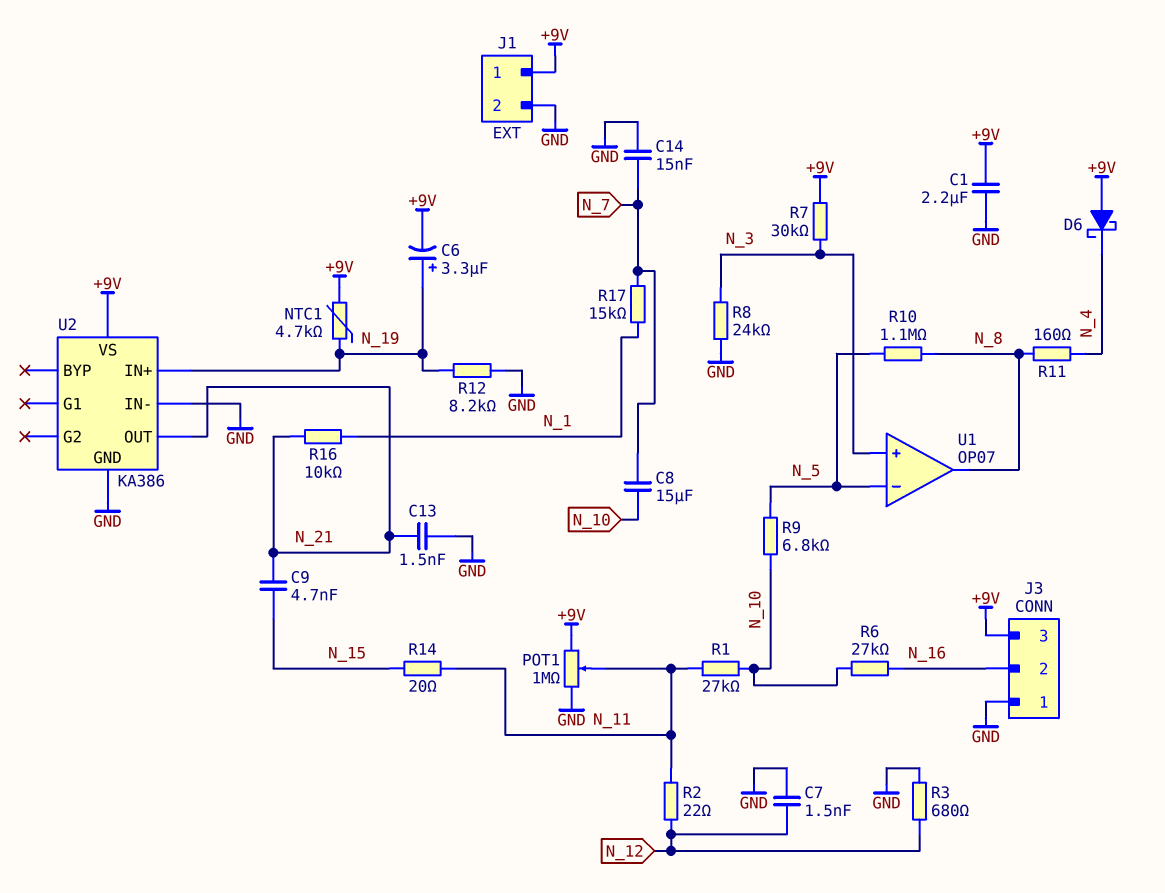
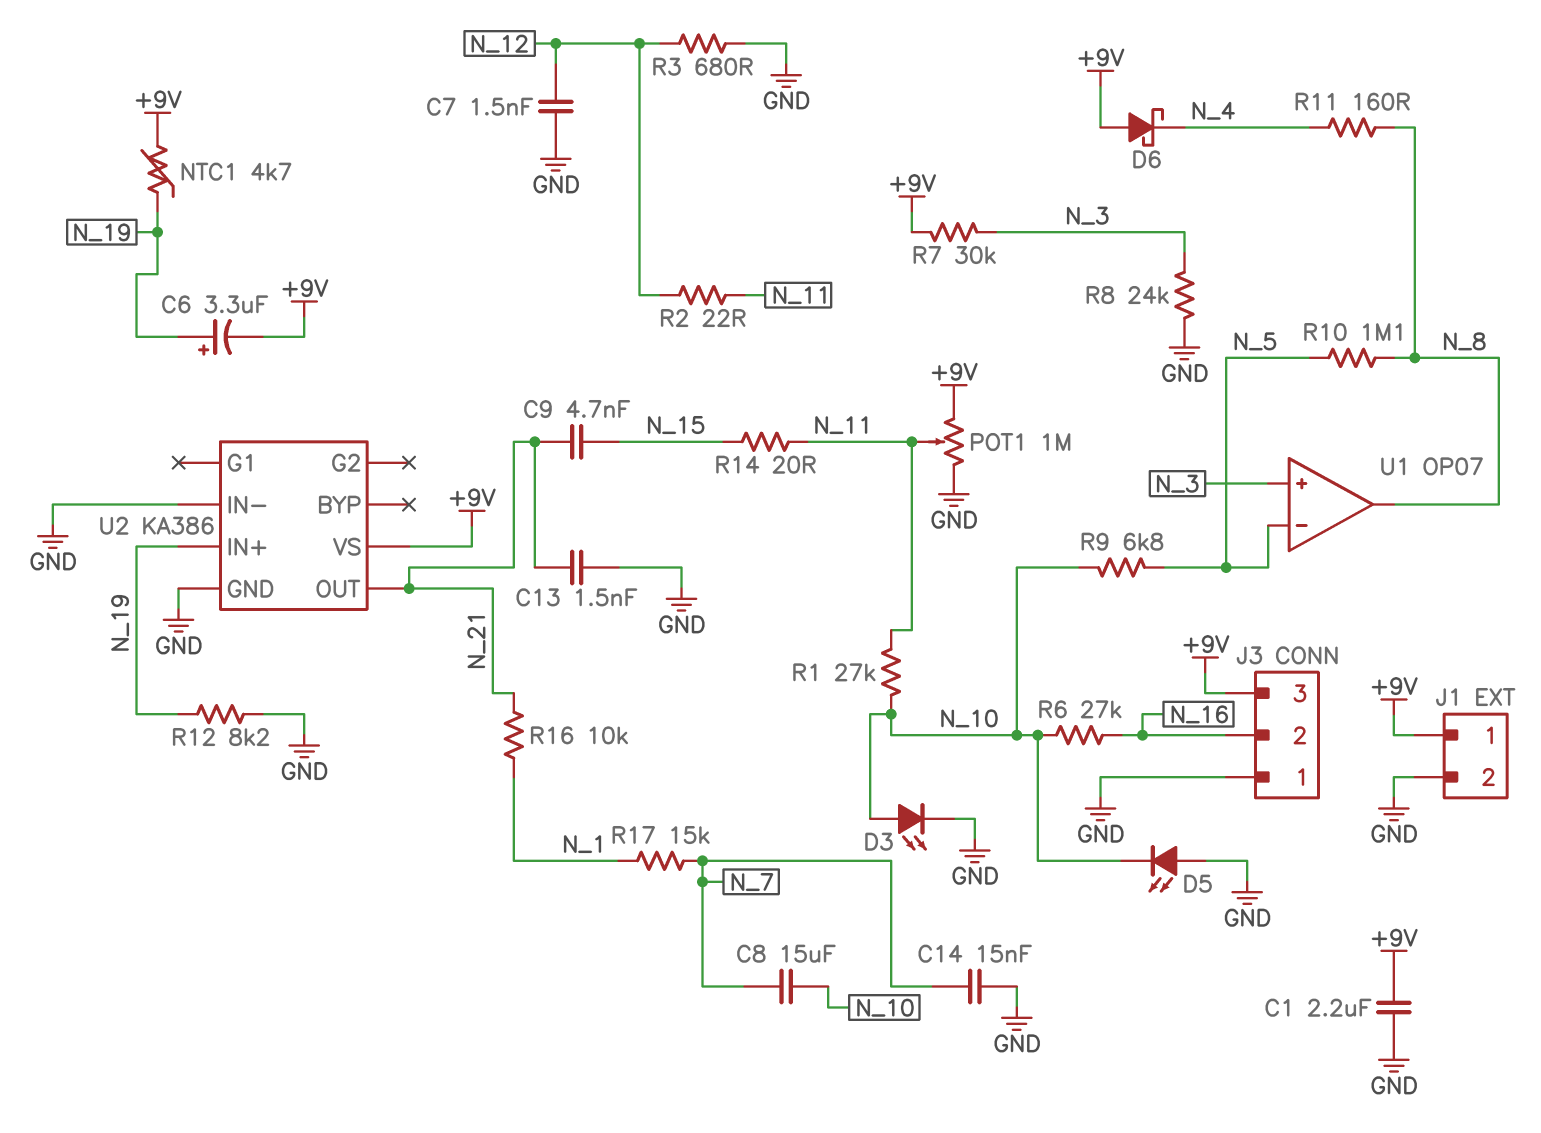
D3: none -> LED (A N_10, K GND)
D5: none -> LED (A GND, K N_10)

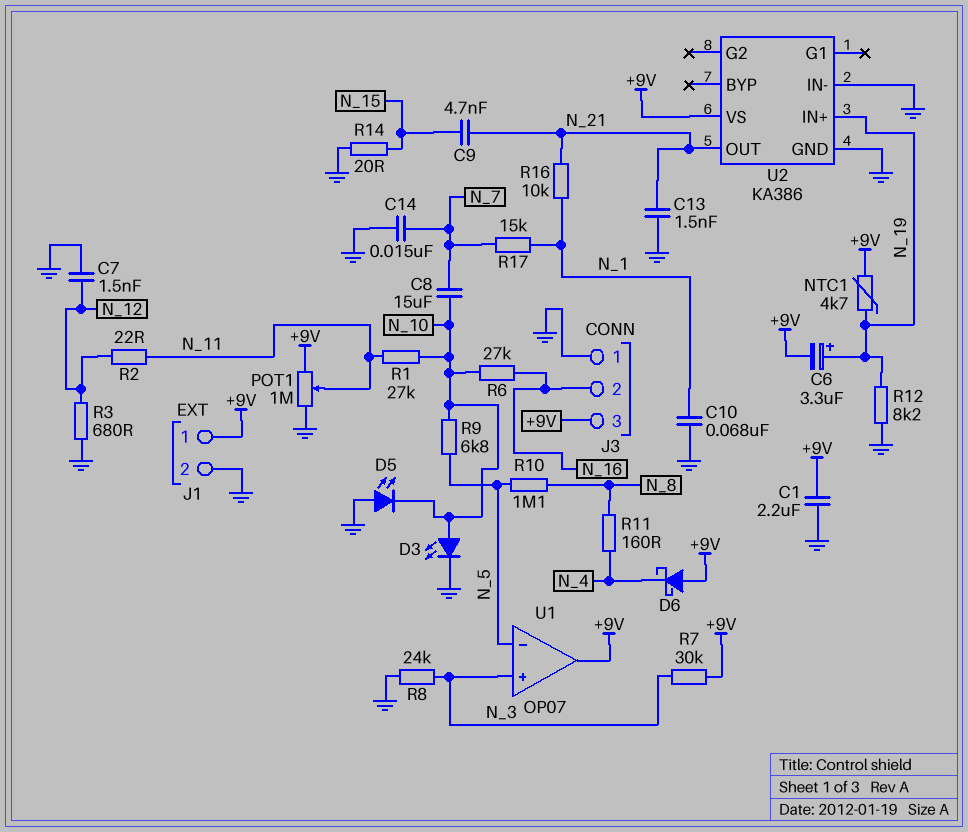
C10: none -> 68nF (GND, N_1)
R14: 20 (N_11, N_15) -> 20 (GND, N_15)
U1 pin out: N_8 -> +9V

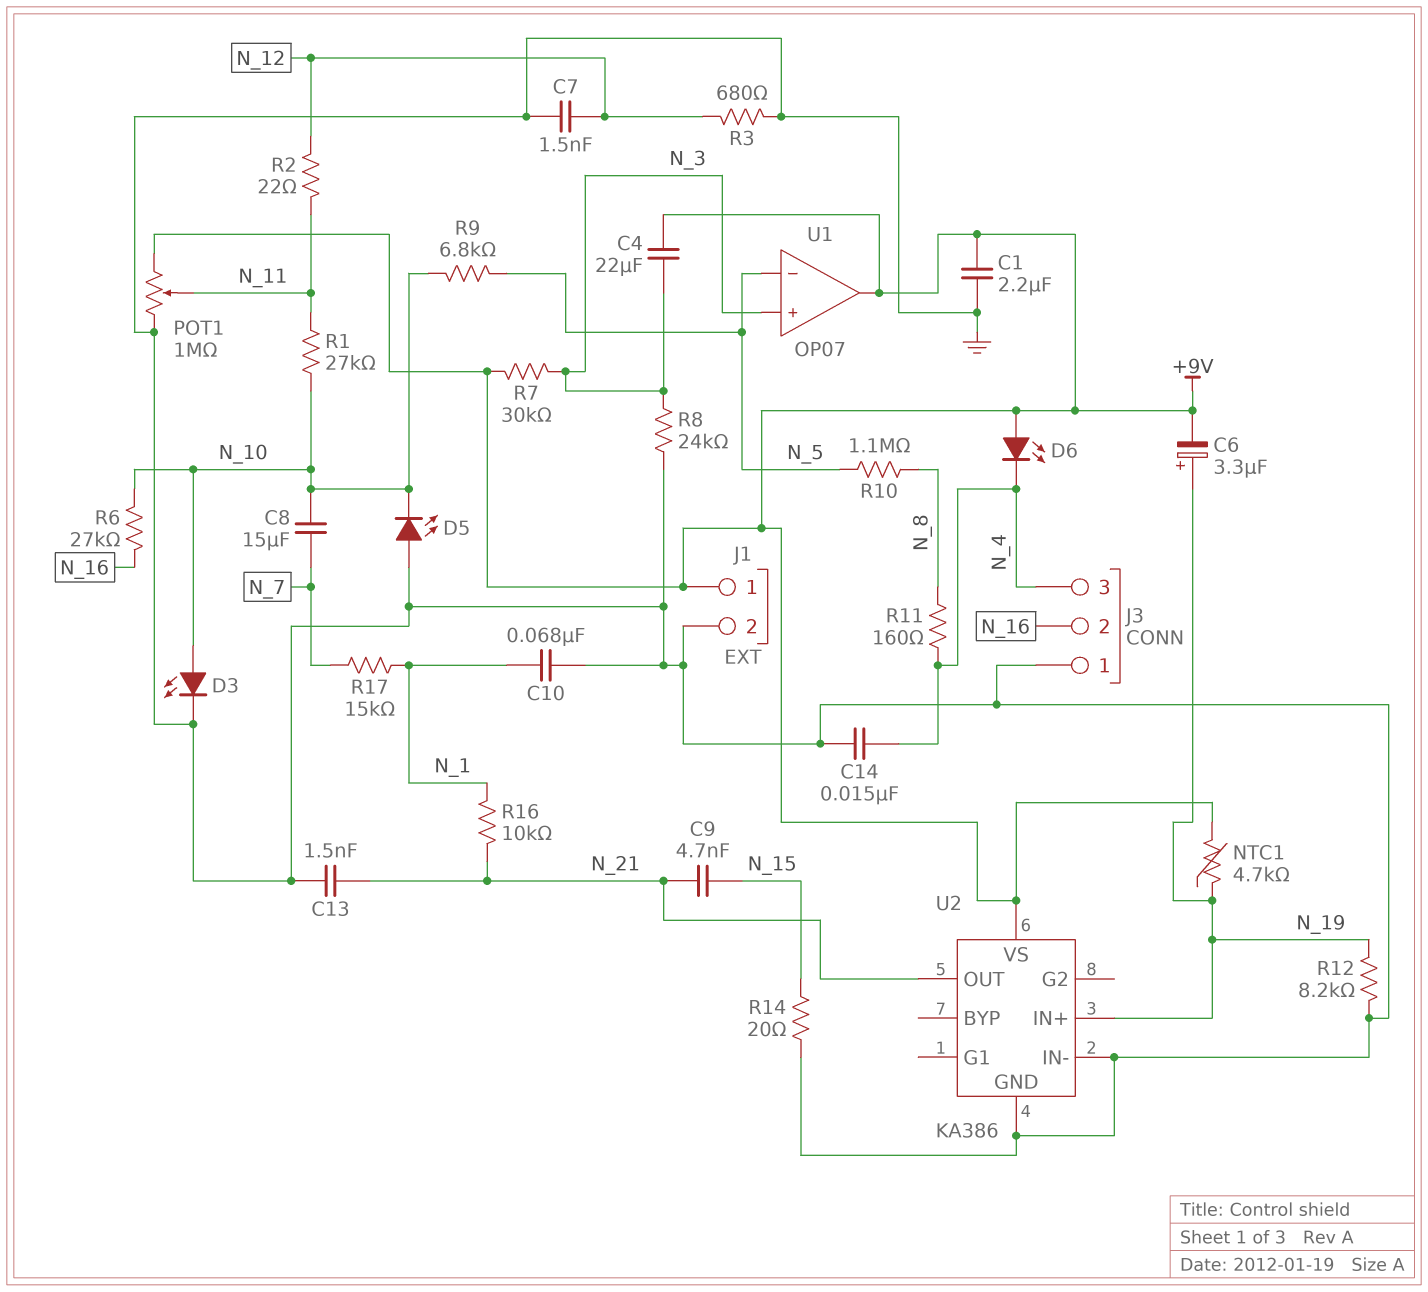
C4: none -> 22uF (+9V, N_3)
C14: 15nF (GND, N_7) -> 15nF (GND, N_4)
D6: schottky (A +9V, K N_4) -> LED (A +9V, K N_4)
J3 pin 3: +9V -> N_4

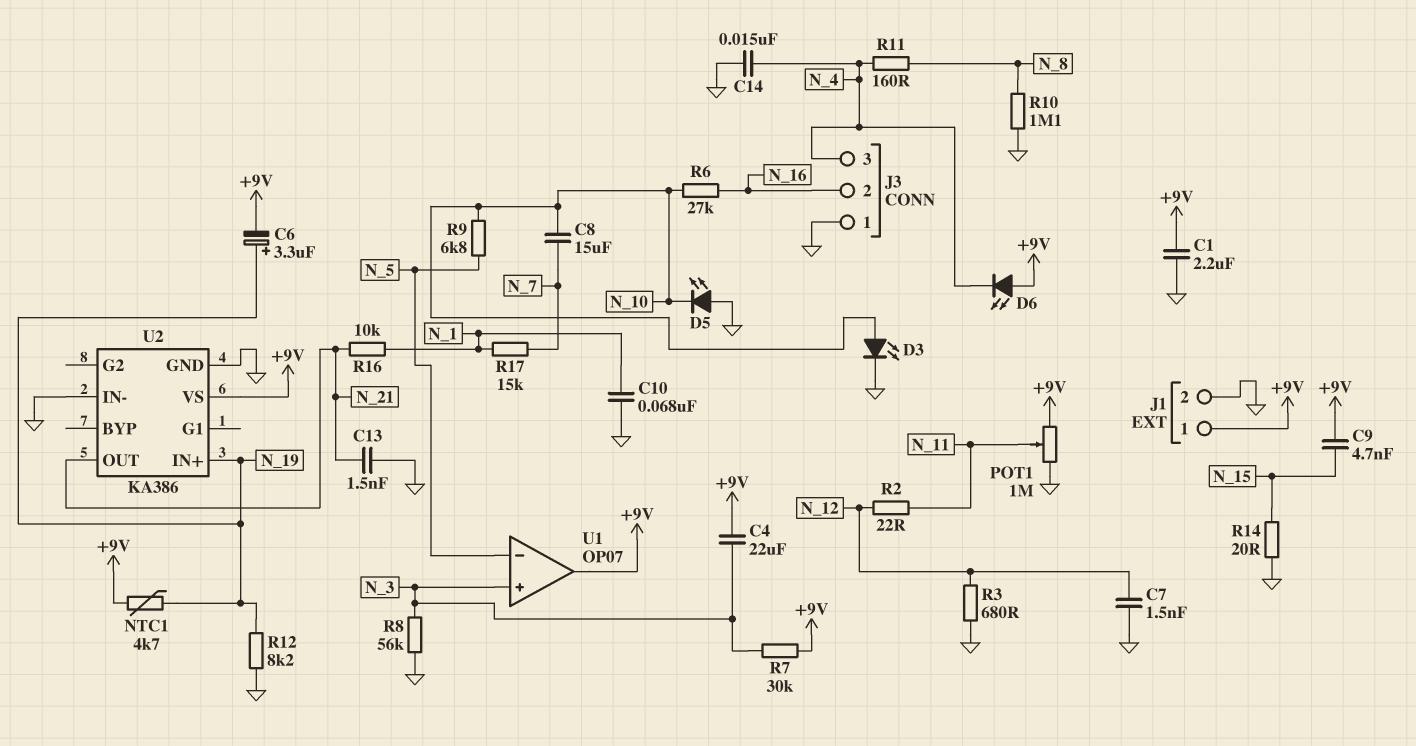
C9: 4.7nF (N_15, N_21) -> 4.7nF (+9V, N_15)
R1: 27k (N_10, N_11) -> none
R8: 24k (GND, N_3) -> 56k (GND, N_3)
R10: 1.1M (N_5, N_8) -> 1.1M (GND, N_8)

